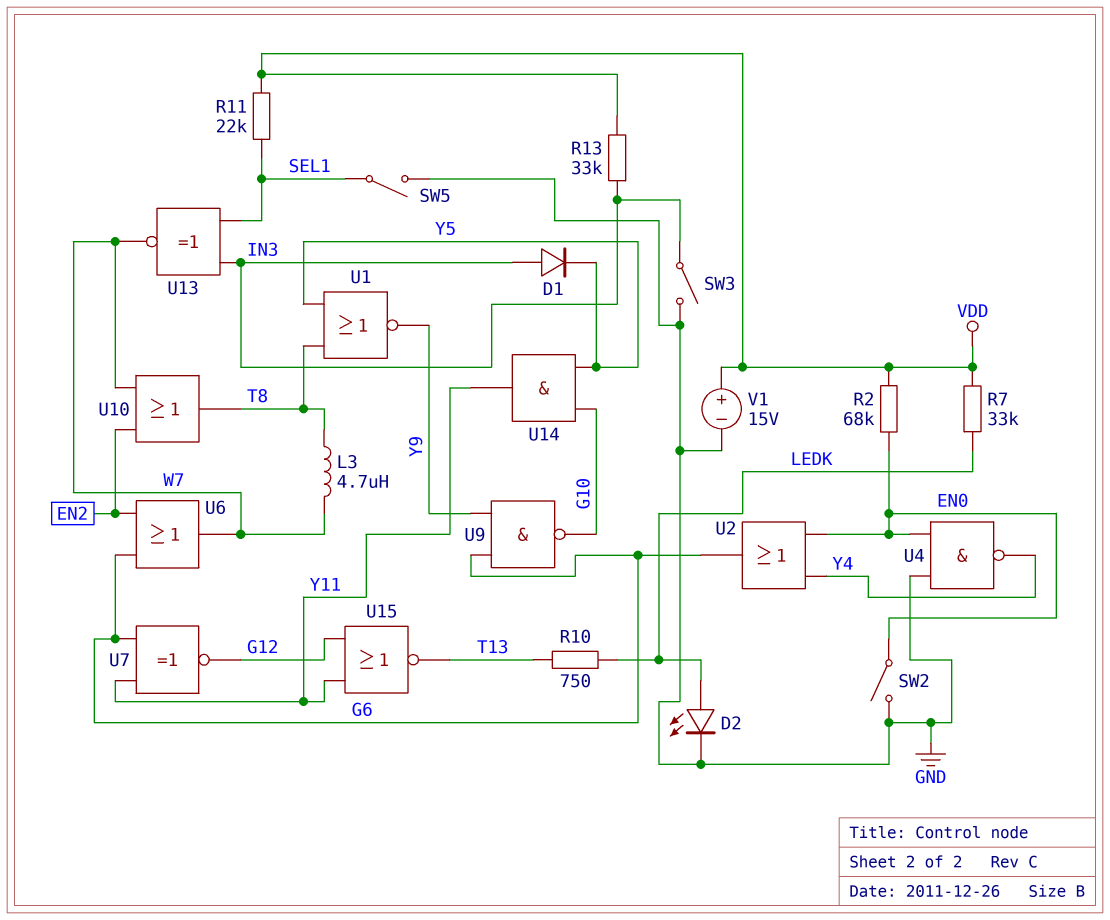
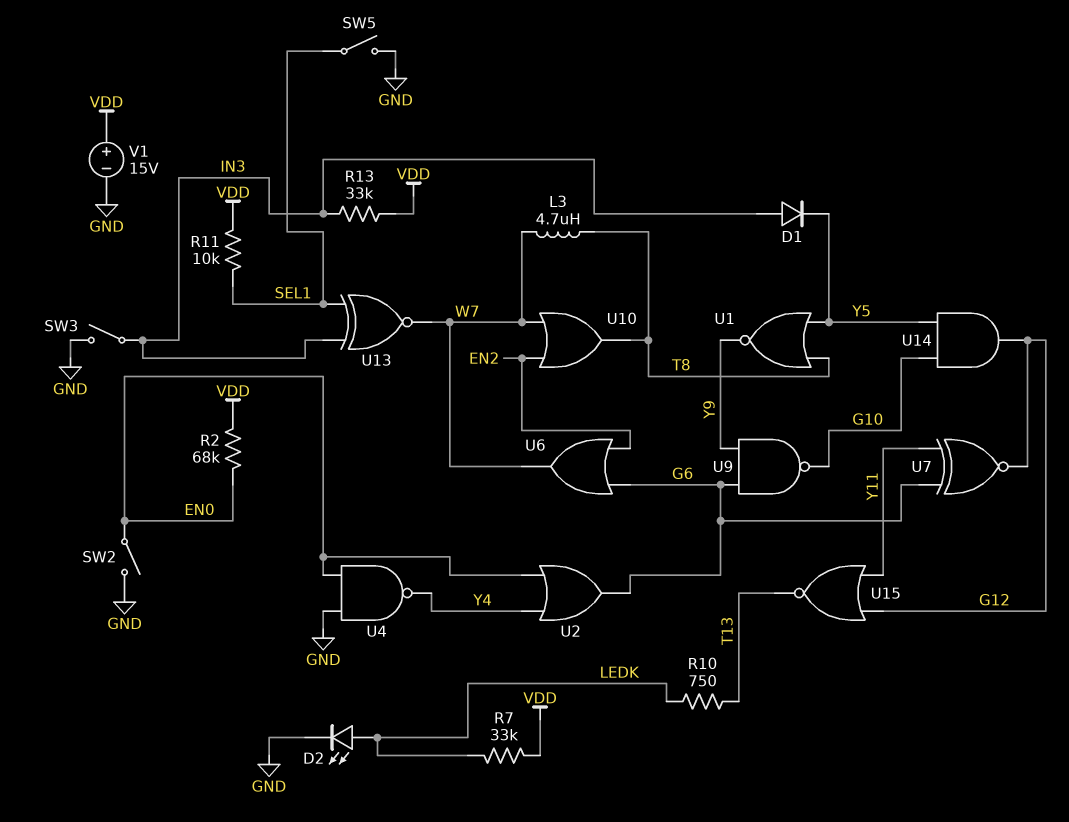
R11: 22k (SEL1, VDD) -> 10k (SEL1, VDD)
U14: AND (in G10, in Y5, out Y11) -> AND (in G10, in Y5, out G12)

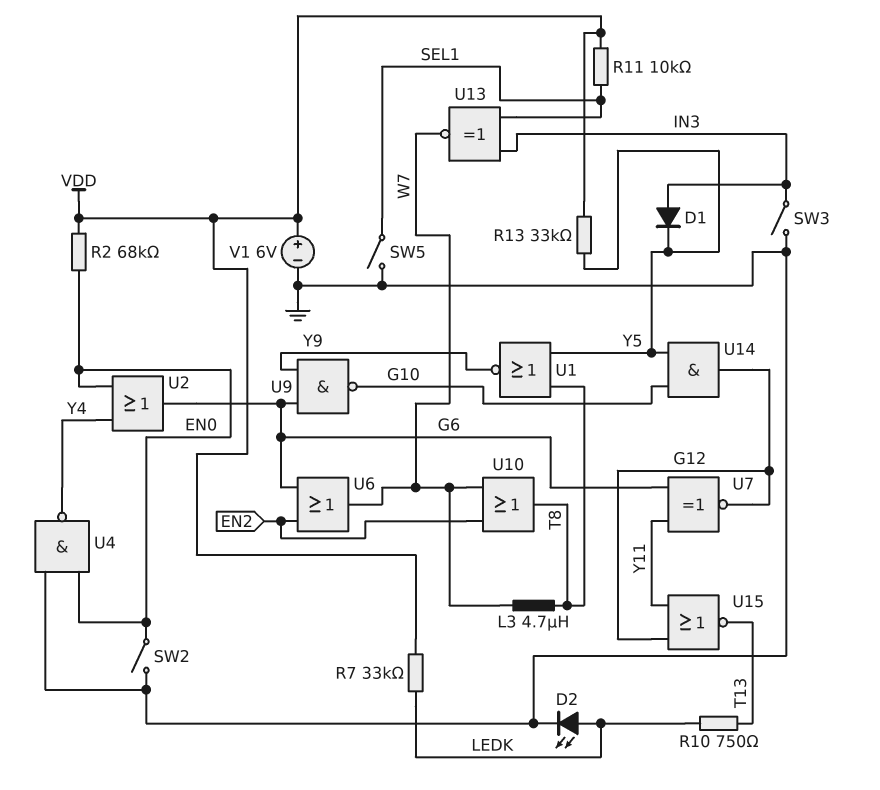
R13: 33k (IN3, VDD) -> 33k (VDD, Y5)
V1: 15V (plus VDD, minus GND) -> 6V (plus VDD, minus GND)

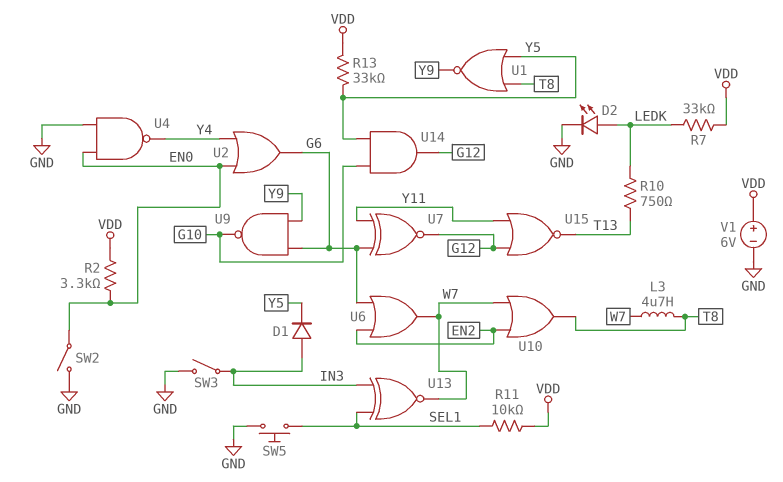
R2: 68k (EN0, VDD) -> 3.3k (EN0, VDD)
SW5: switch (GND, SEL1) -> button (GND, SEL1)

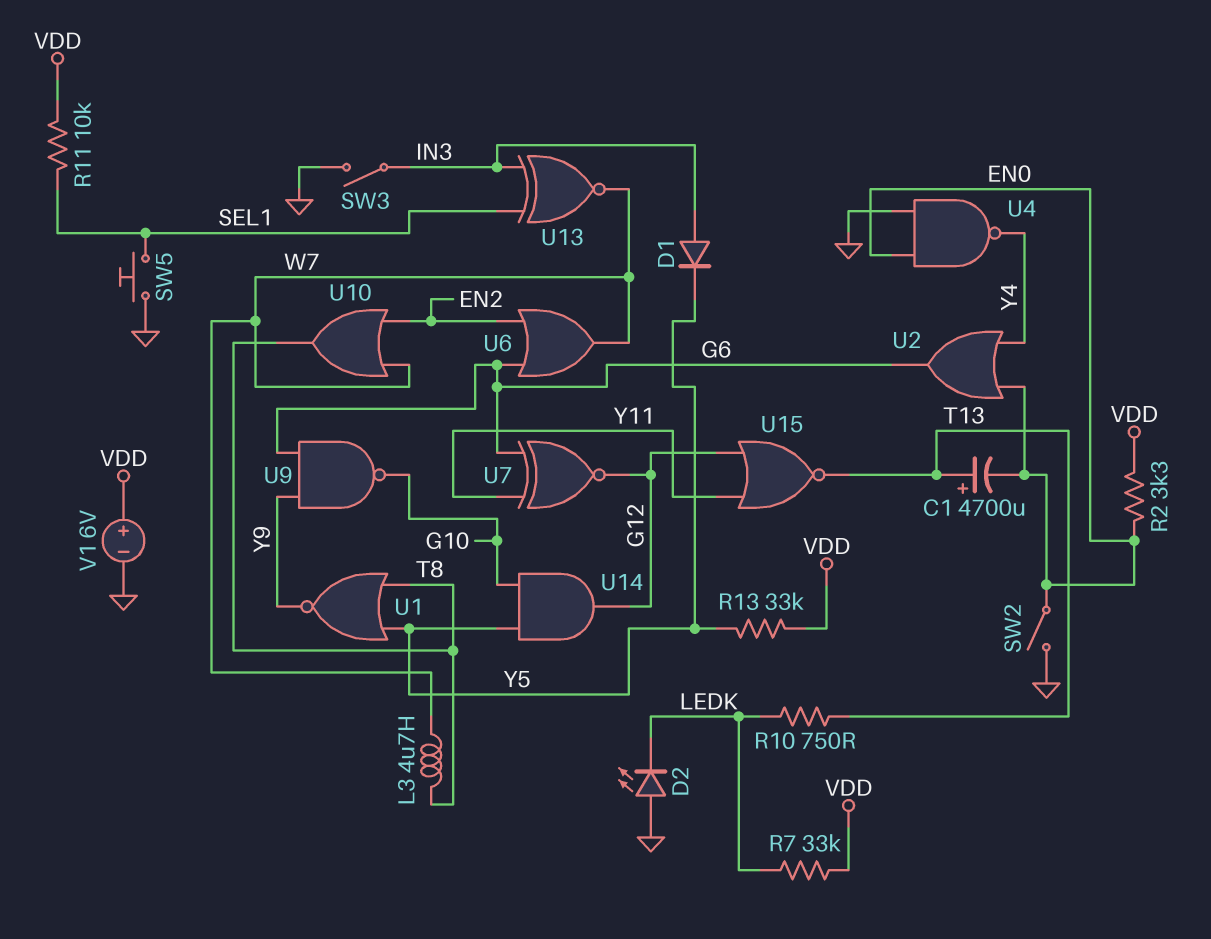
C1: none -> 4700uF (plus T13, minus EN0)
D2: LED (A LEDK, K GND) -> LED (A GND, K LEDK)

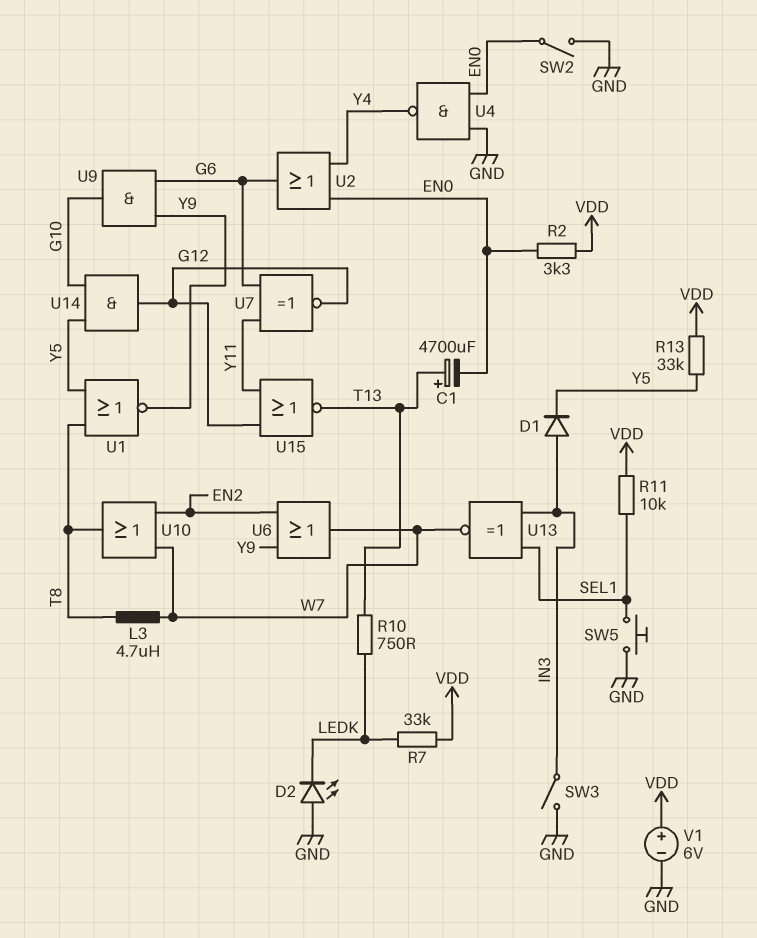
U6: OR (in EN2, in G6, out W7) -> OR (in EN2, in Y9, out W7)
U9: NAND (in G6, in Y9, out G10) -> AND (in G6, in Y9, out G10)

